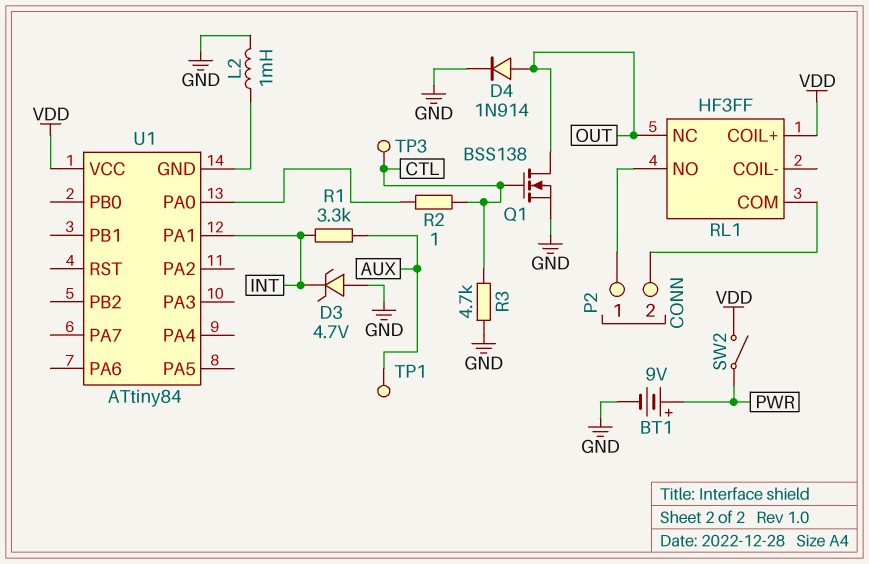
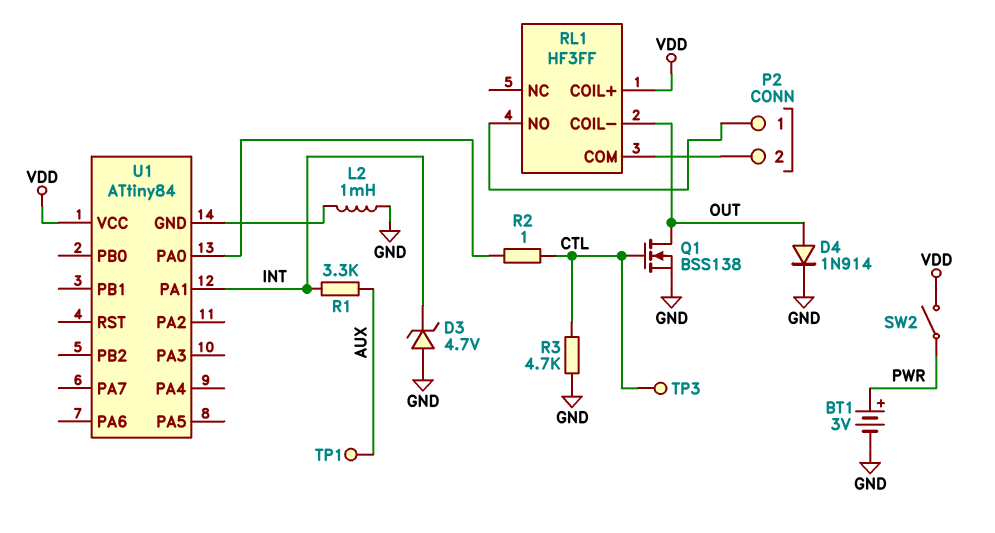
BT1: 9V (plus PWR, minus GND) -> 3V (plus PWR, minus GND)
RL1 pin COIL-: none -> OUT
RL1 pin NC: OUT -> none

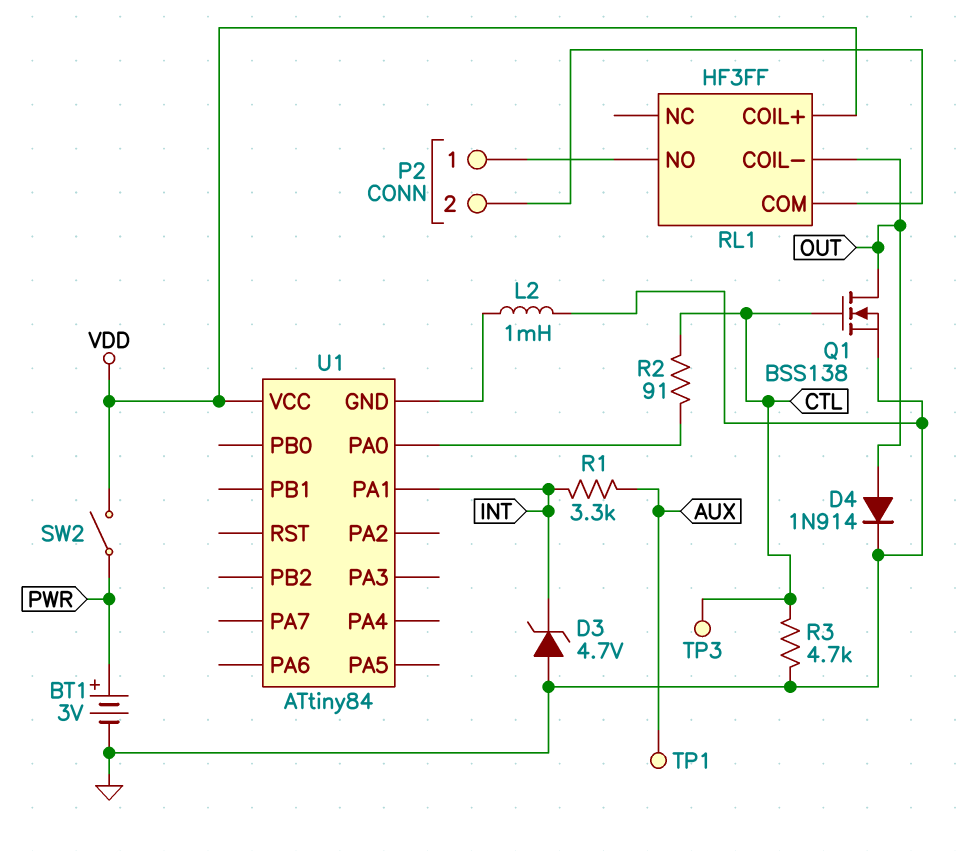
R2: 1 (CTL, U1/PA0) -> 91 (CTL, U1/PA0)

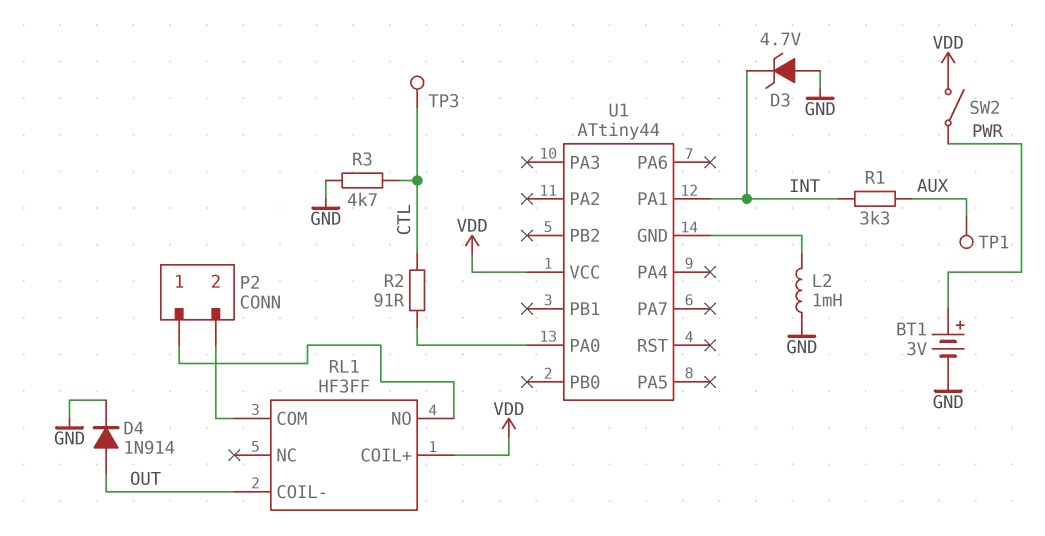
Q1: NMOS BSS138 (G CTL, D OUT, S GND) -> none
U1: ATtiny84 -> ATtiny44

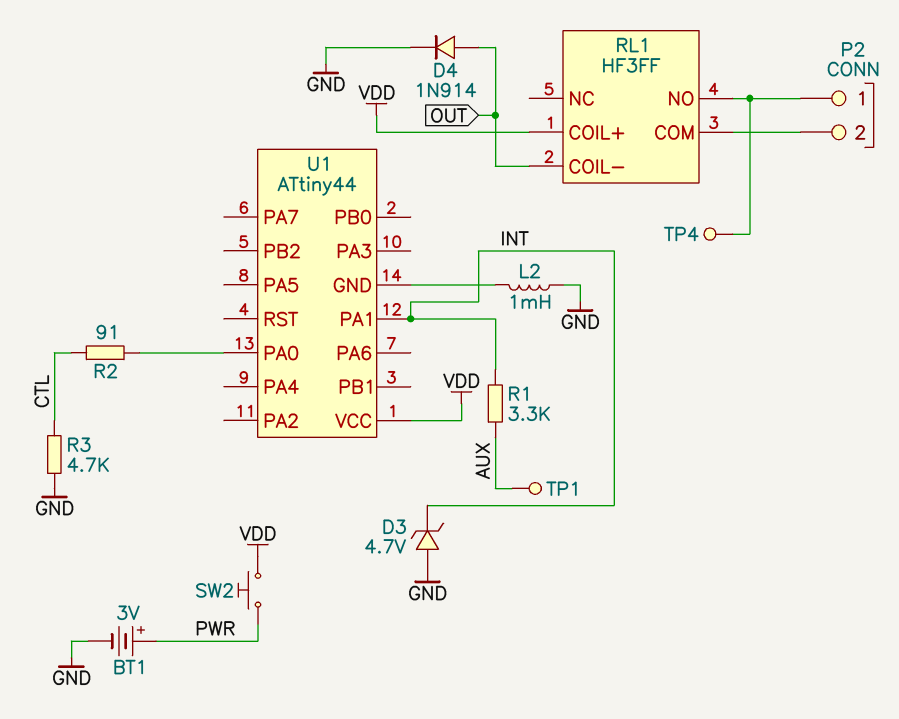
SW2: switch (PWR, VDD) -> button (PWR, VDD)
TP3: test point (CTL) -> none
TP4: none -> test point (P2/1)

